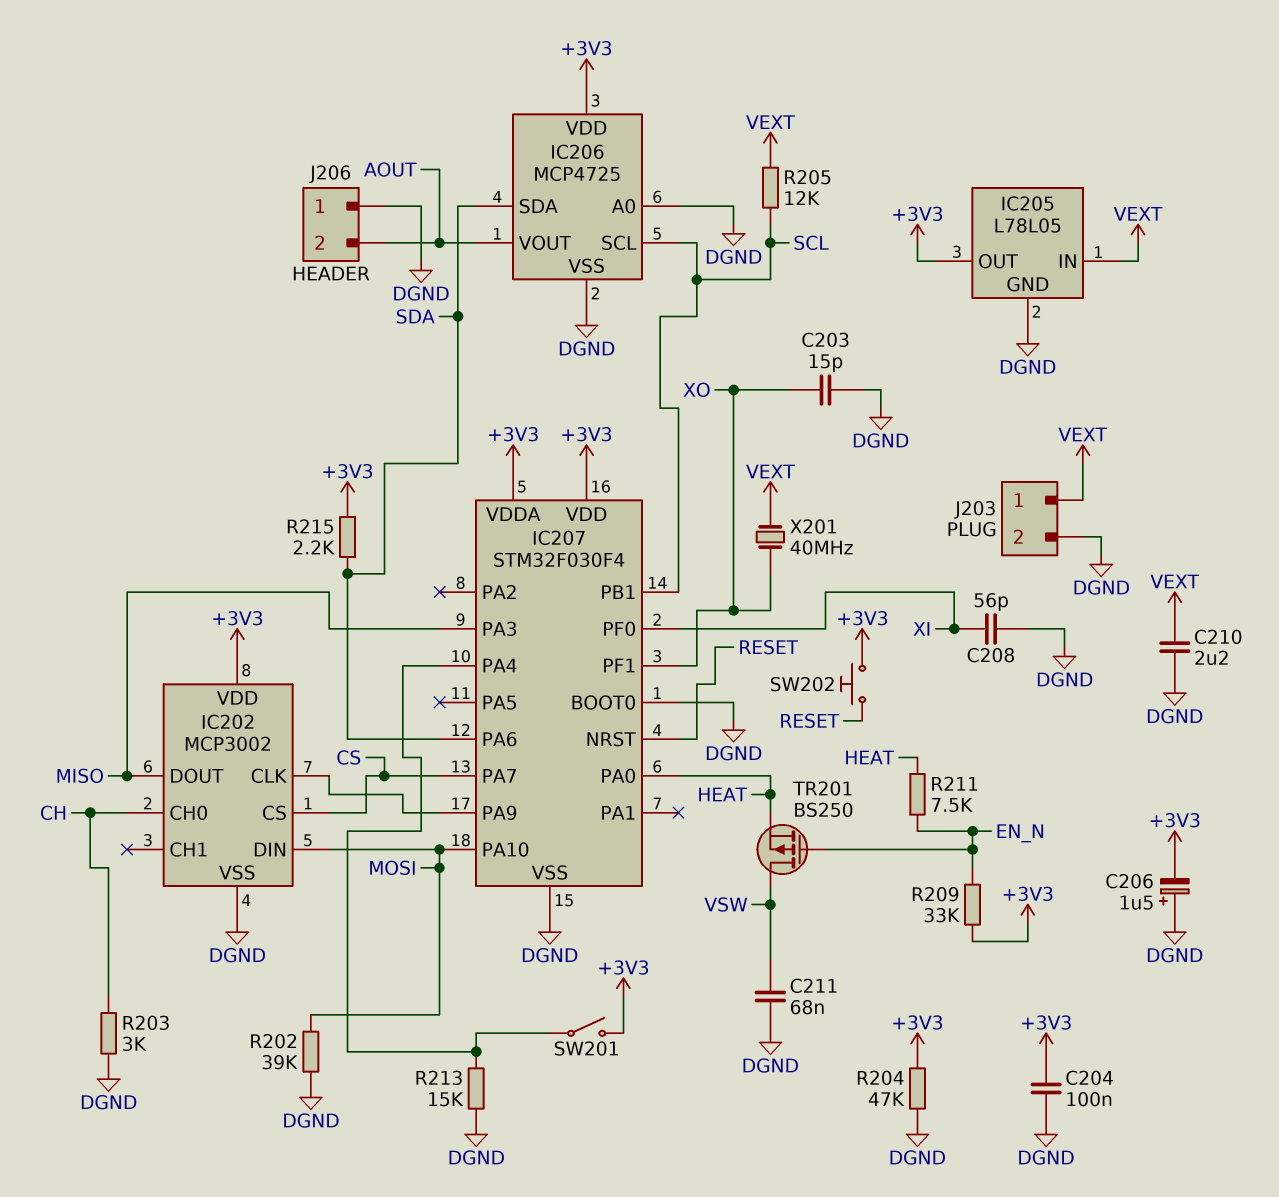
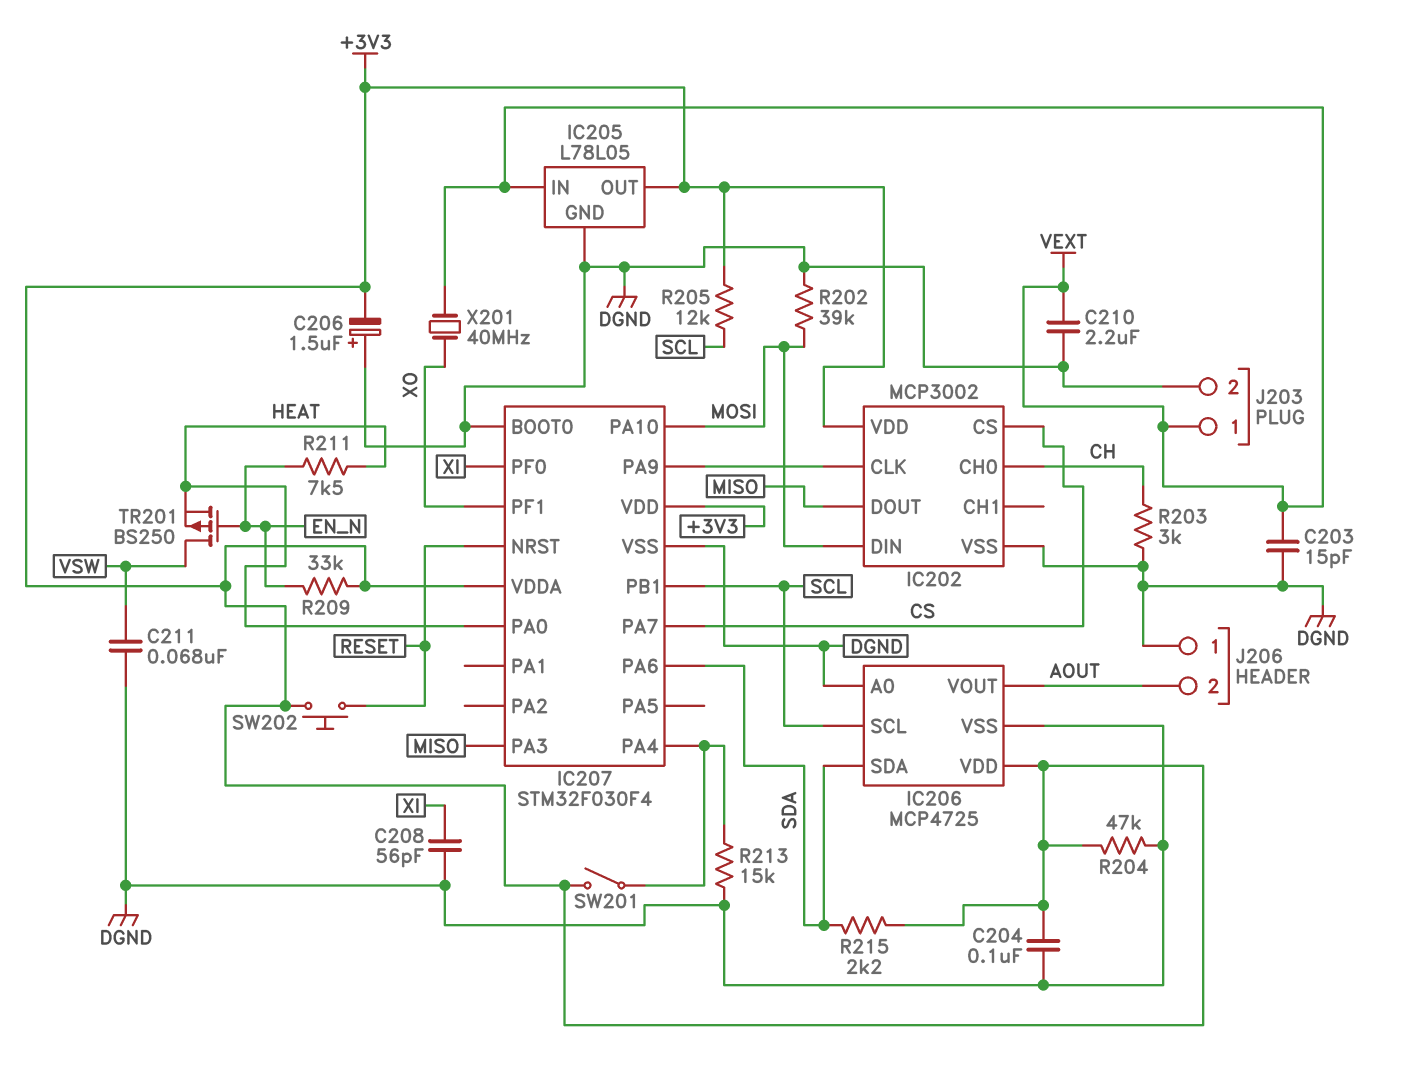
C203: 15pF (DGND, XO) -> 15pF (DGND, VEXT)
R205: 12k (SCL, VEXT) -> 12k (+3V3, SCL)

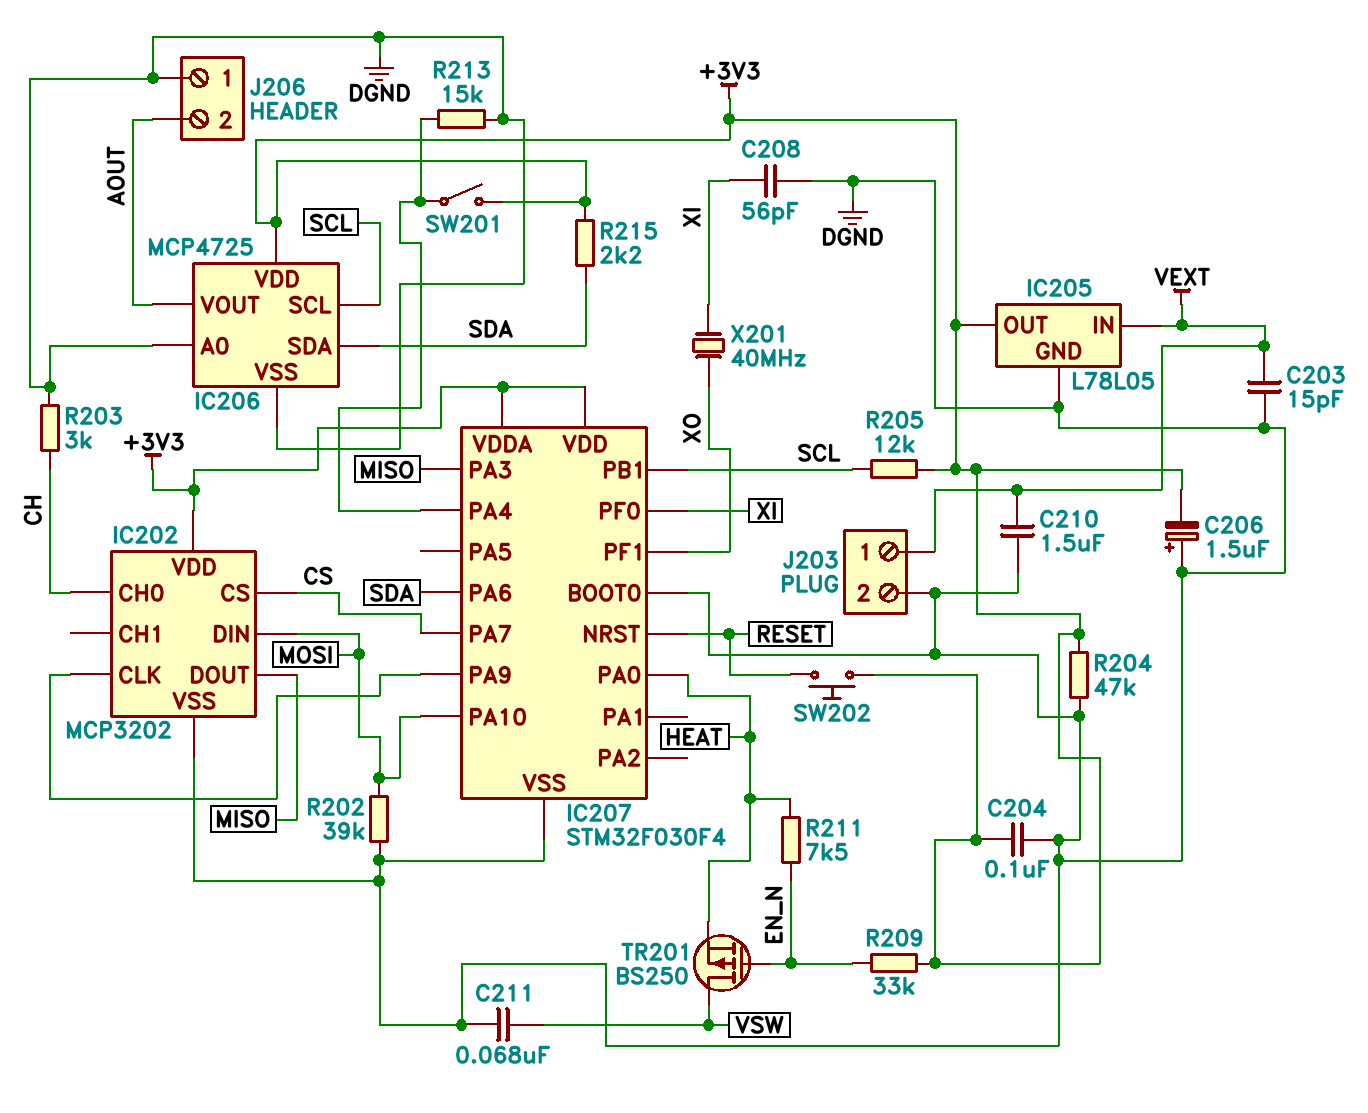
C210: 2.2uF (DGND, VEXT) -> 1.5uF (DGND, VEXT)
IC202: MCP3002 -> MCP3202
X201: 40MHz (VEXT, XO) -> 40MHz (XI, XO)

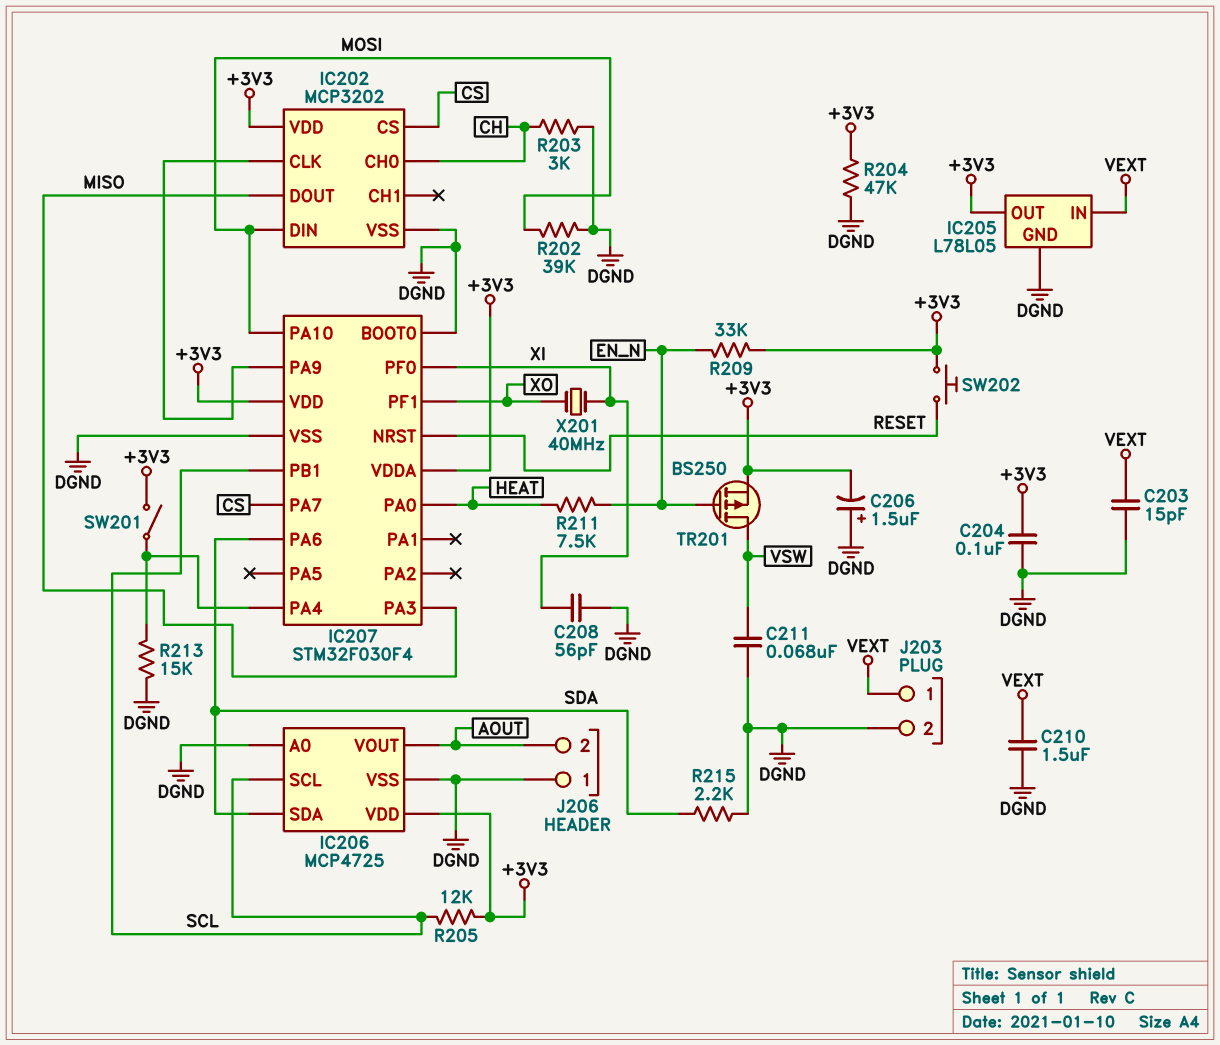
R215: 2.2k (+3V3, SDA) -> 2.2k (DGND, SDA)
TR201: PMOS BS250 (G EN_N, D VSW, S HEAT) -> PMOS BS250 (G EN_N, D VSW, S +3V3)

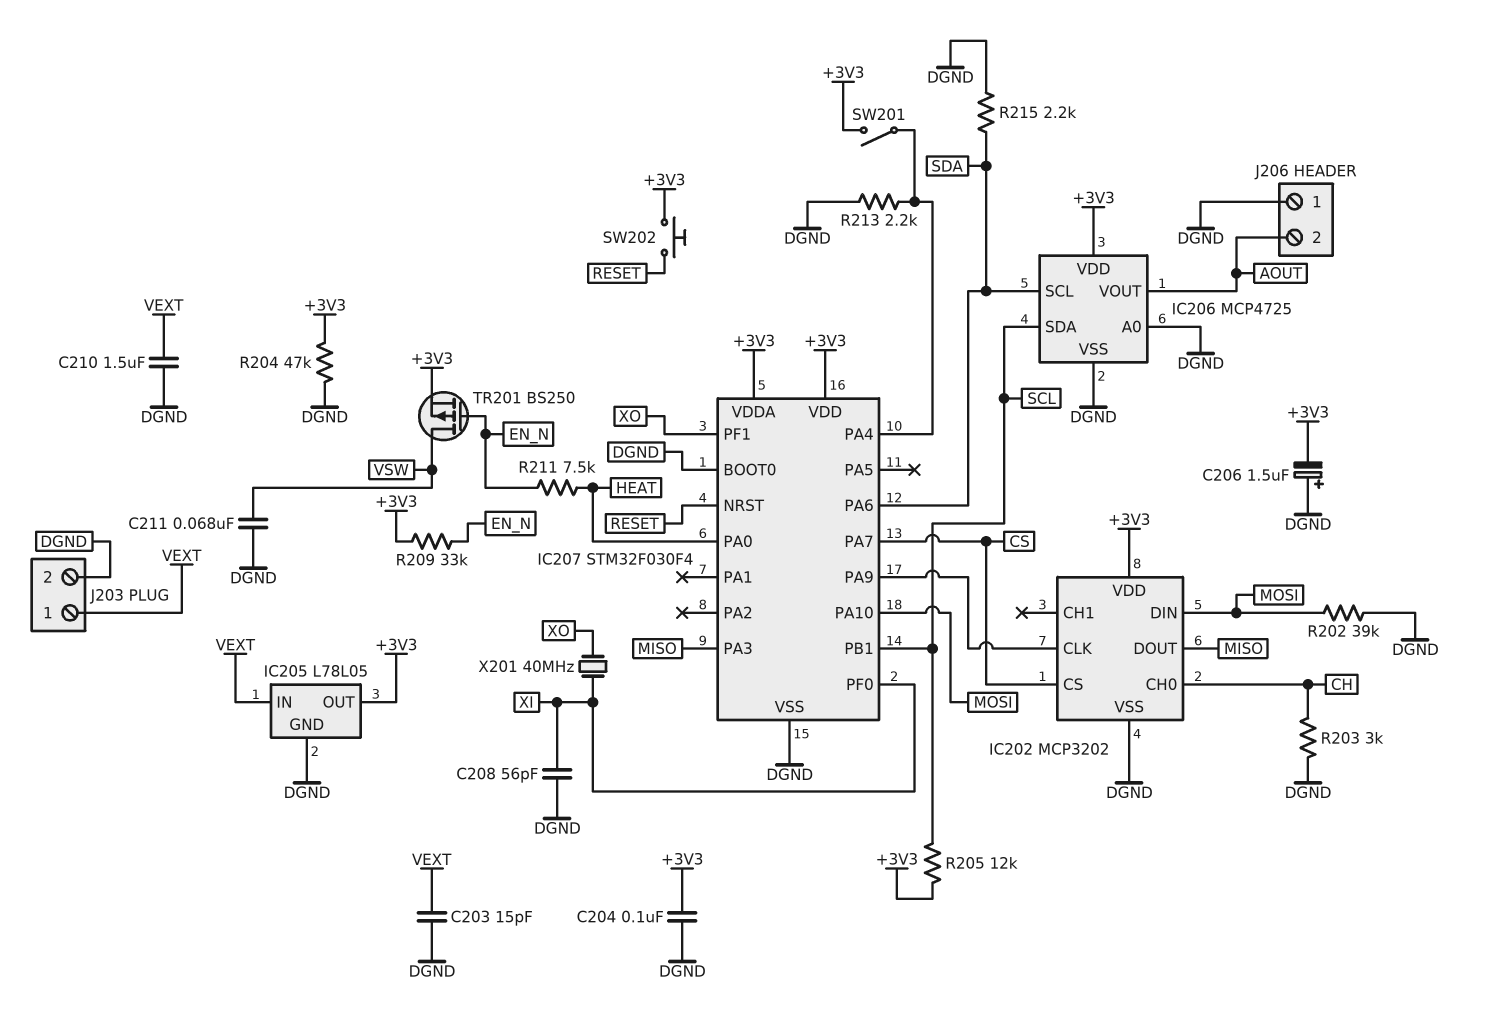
IC206 pin SCL: SCL -> SDA
IC206 pin SDA: SDA -> SCL
R213: 15k (DGND, IC207/PA4) -> 2.2k (DGND, IC207/PA4)

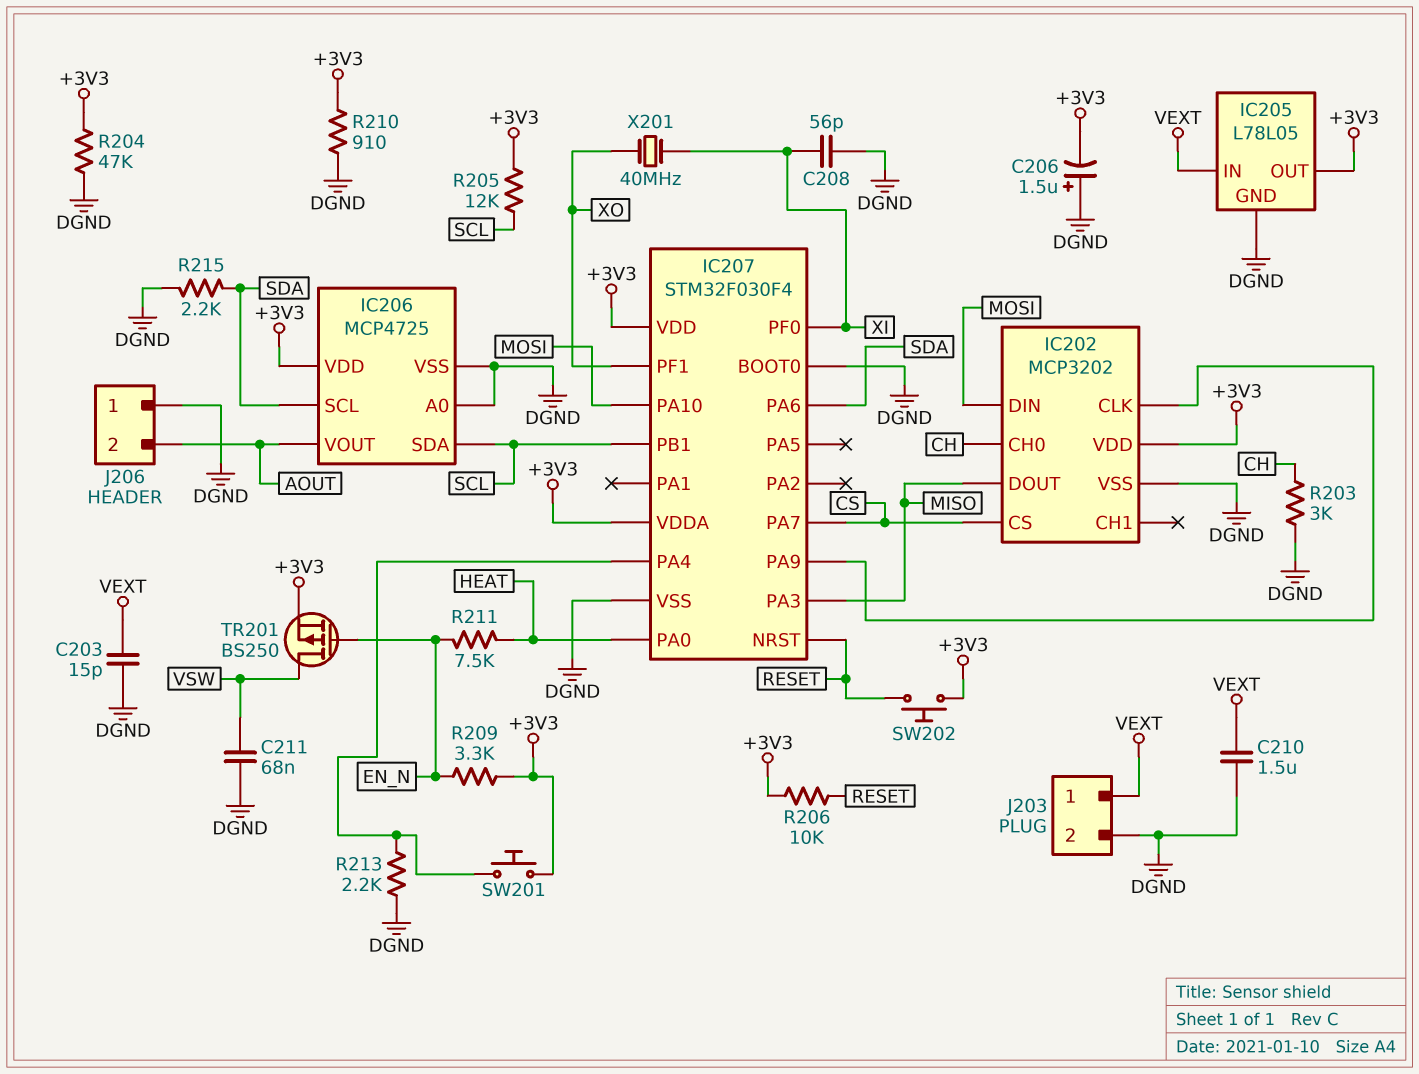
C204: 100nF (+3V3, DGND) -> none
R202: 39k (DGND, MOSI) -> none
R206: none -> 10k (+3V3, RESET)
R209: 33k (+3V3, EN_N) -> 3.3k (+3V3, EN_N)
R210: none -> 910 (+3V3, DGND)
SW201: switch (+3V3, IC207/PA4) -> button (+3V3, IC207/PA4)

